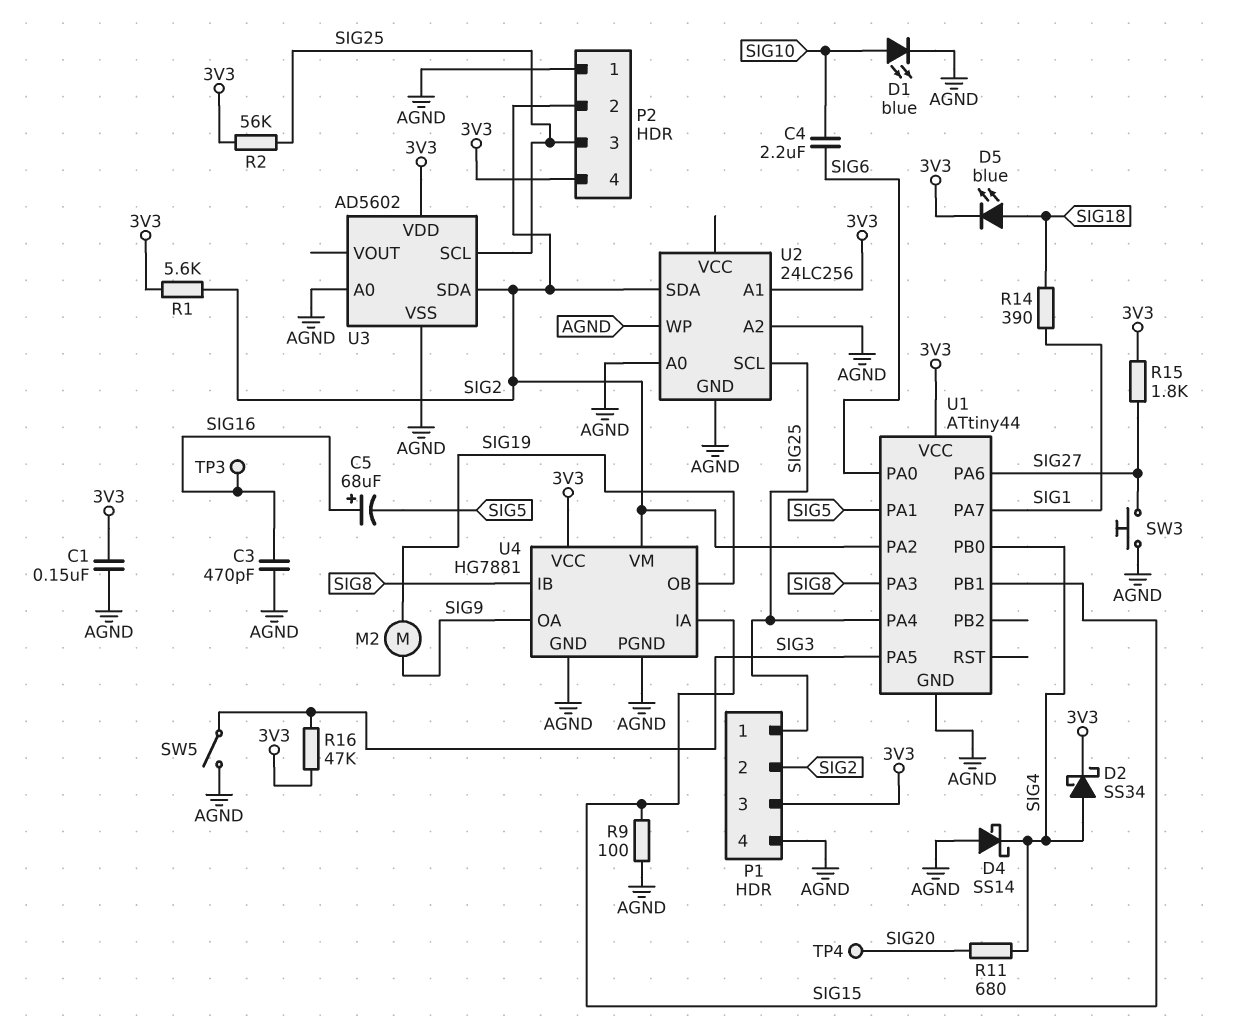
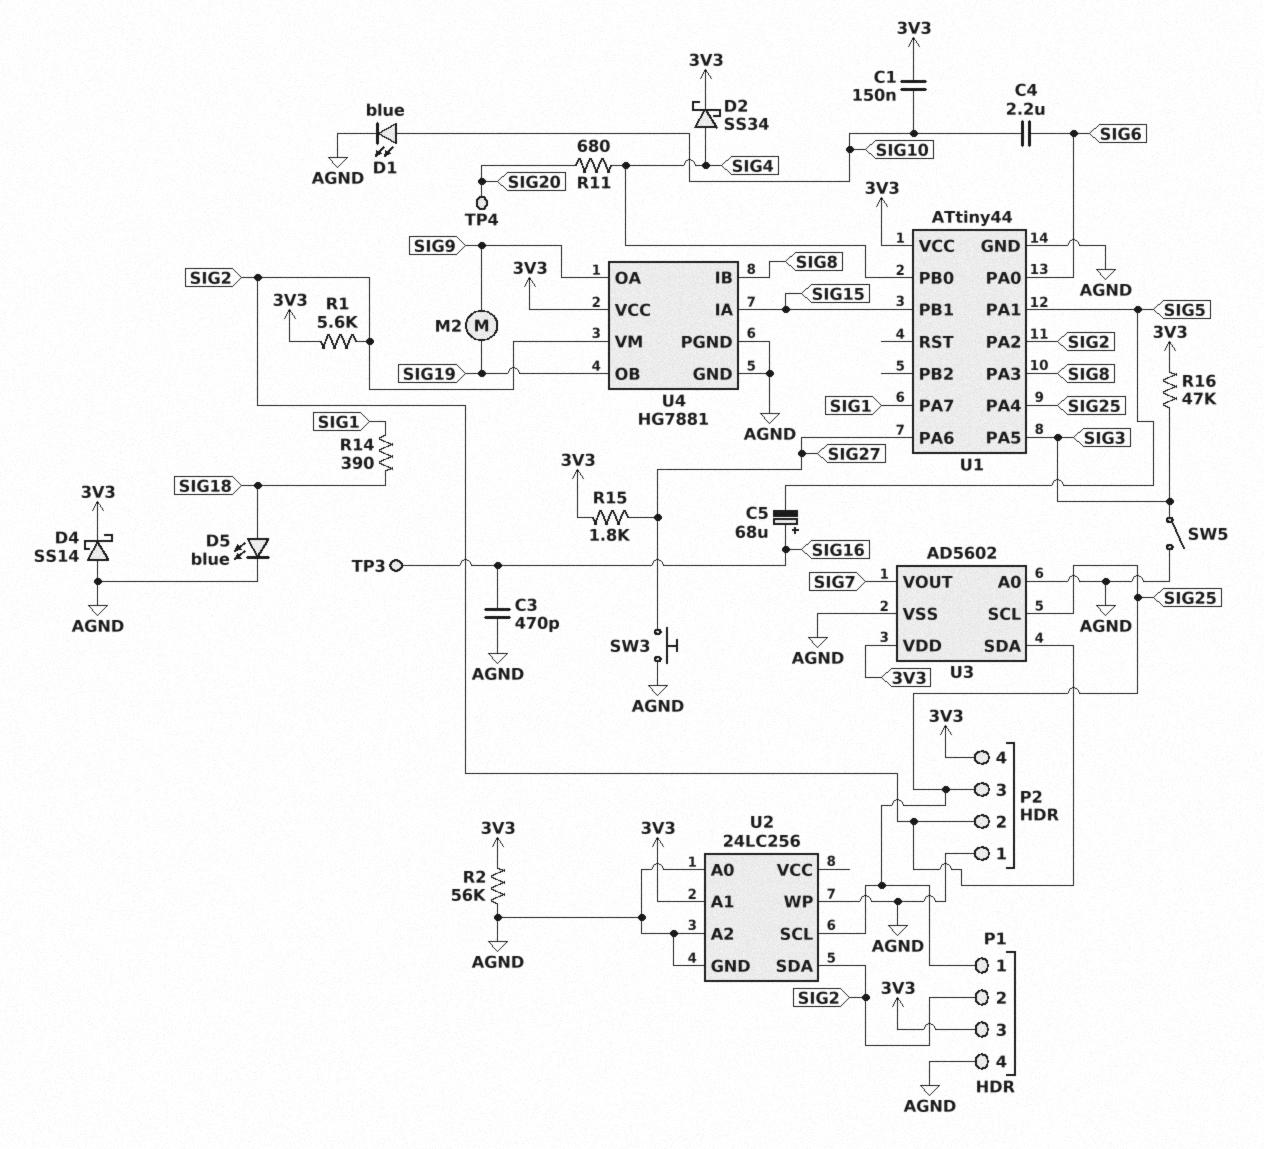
C1: 150nF (3V3, AGND) -> 150nF (3V3, SIG10)
D4: schottky SS14 (A AGND, K SIG4) -> schottky SS14 (A AGND, K 3V3)
D5: LED blue (A SIG18, K 3V3) -> LED blue (A SIG18, K AGND)
R2: 56k (3V3, SIG25) -> 56k (3V3, AGND)
R9: 100 (AGND, SIG15) -> none
U3 pin VOUT: none -> SIG7

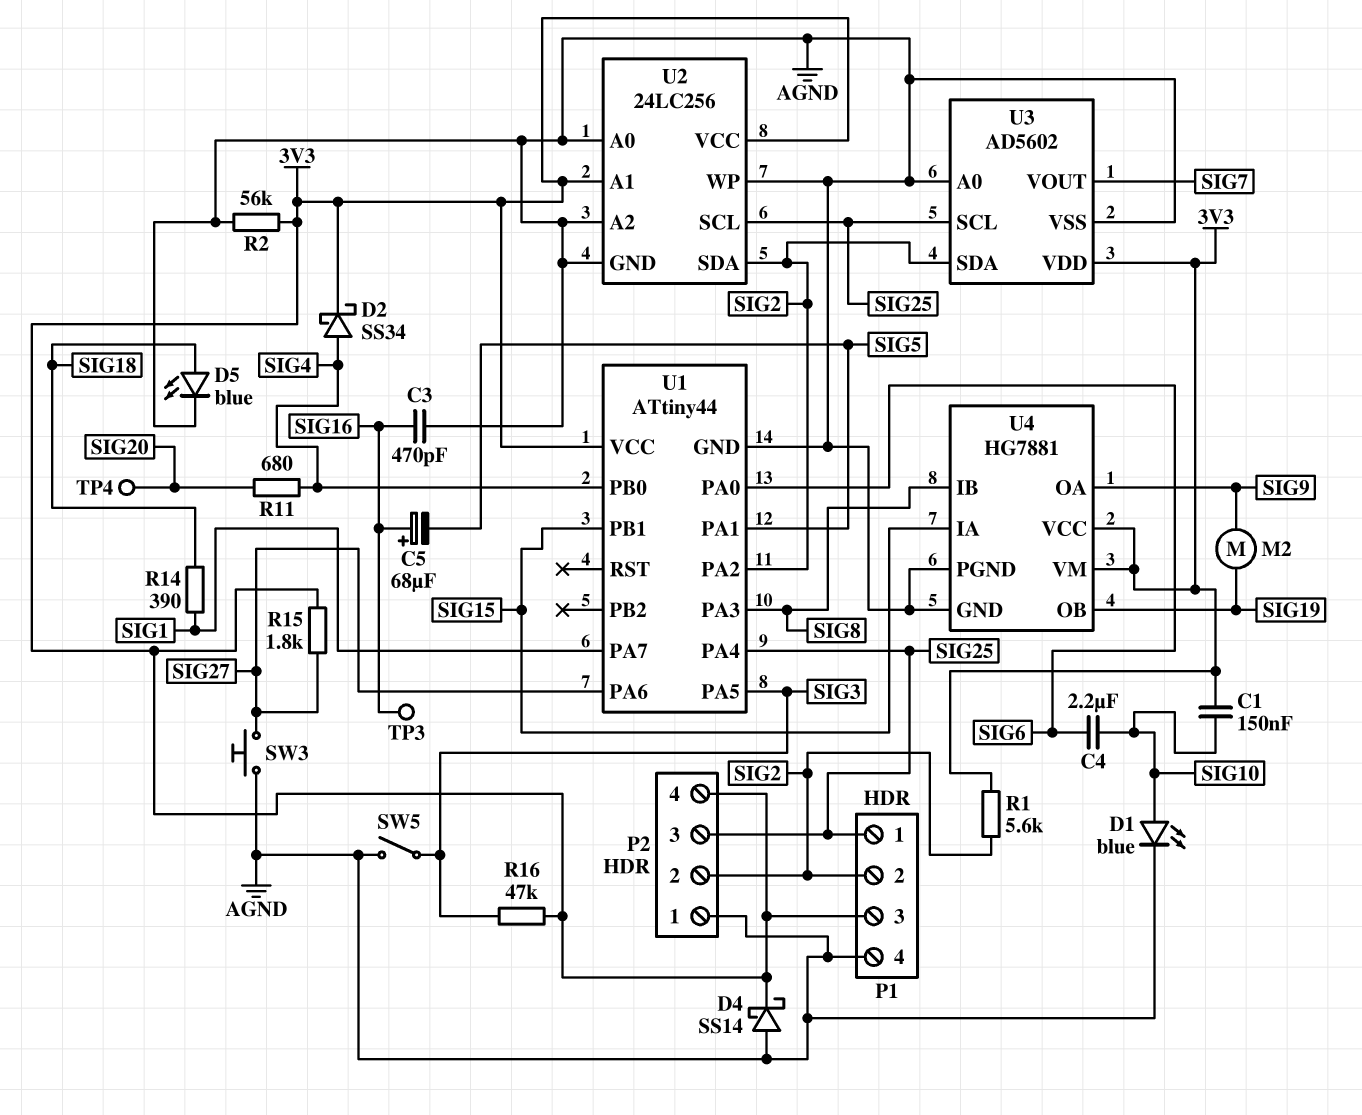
U2 pin VCC: none -> 3V3
U4 pin VM: SIG2 -> 3V3

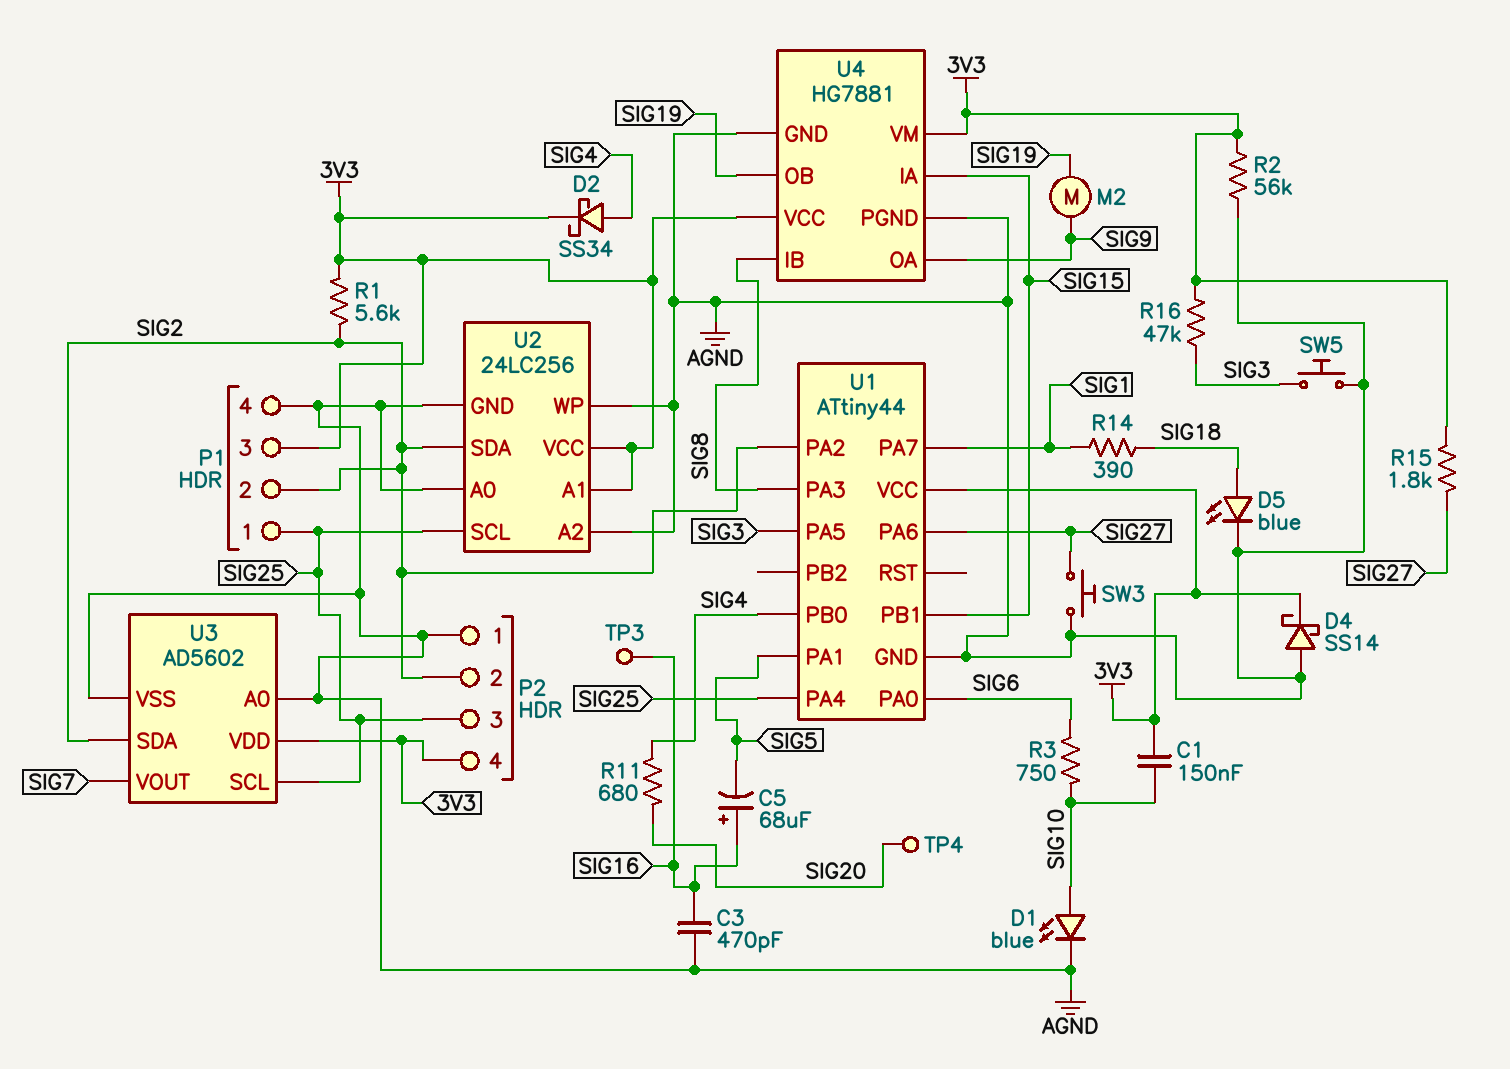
C4: 2.2uF (SIG6, SIG10) -> none
R3: none -> 750 (SIG6, SIG10)
SW5: switch (AGND, SIG3) -> button (AGND, SIG3)

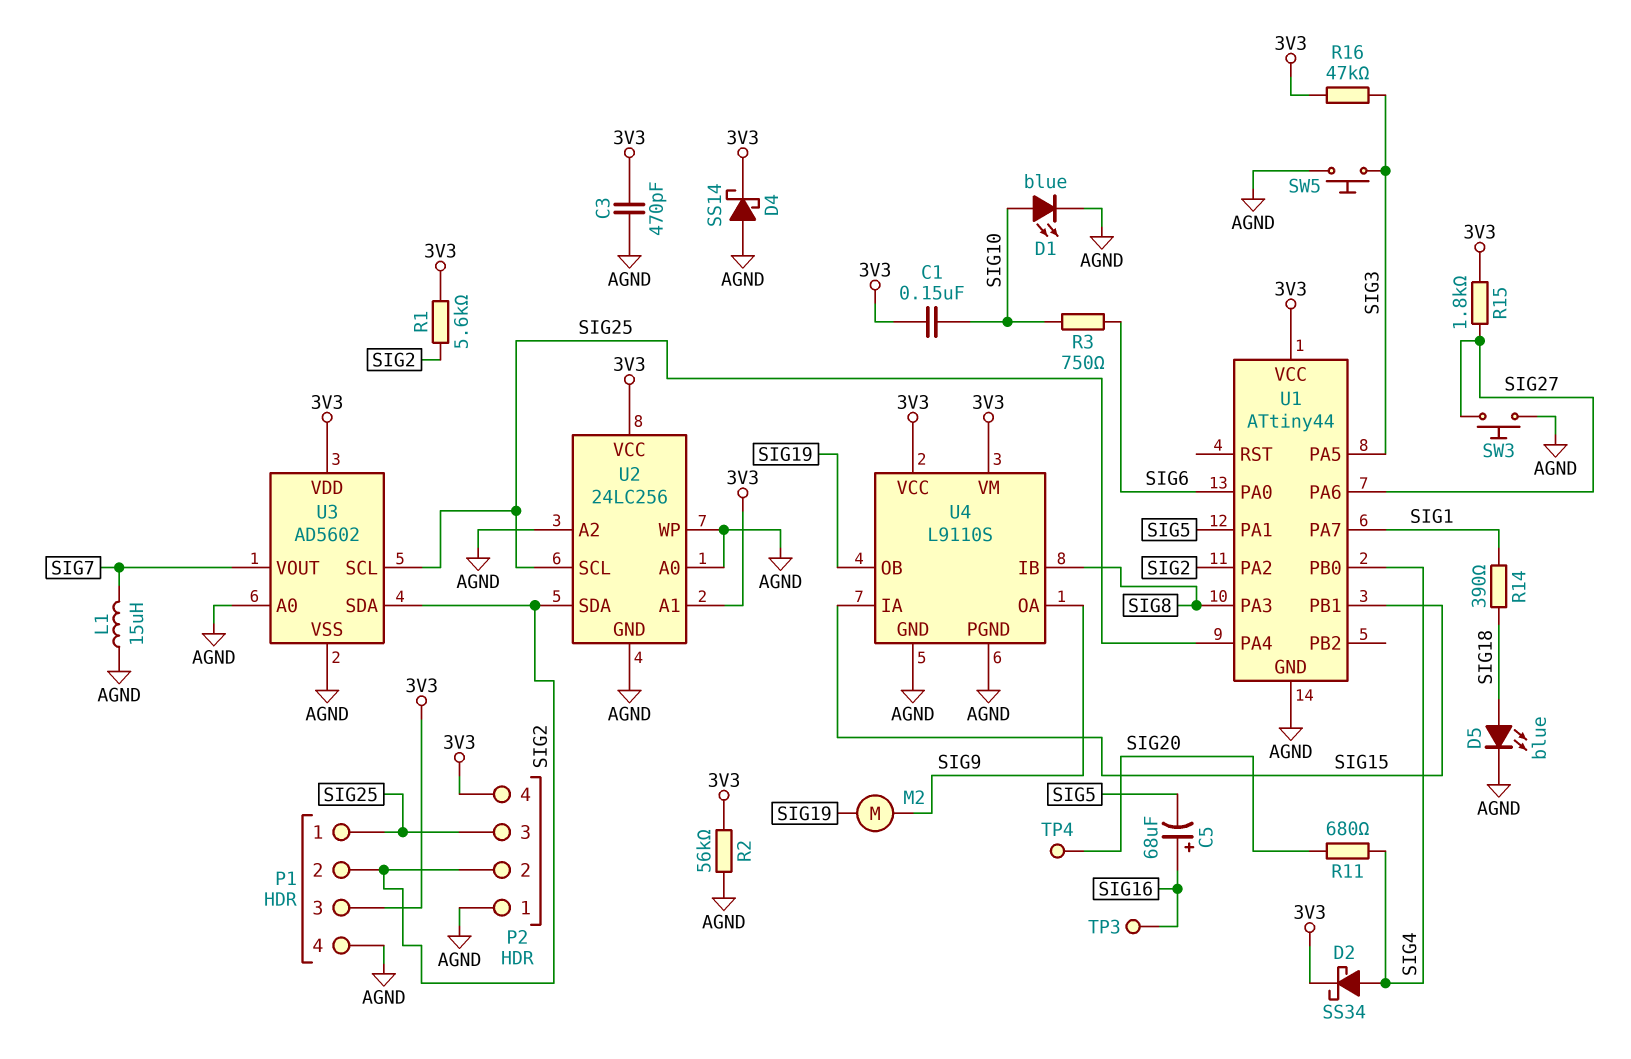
C3: 470pF (AGND, SIG16) -> 470pF (3V3, AGND)
L1: none -> 15uH (AGND, SIG7)
U4: HG7881 -> L9110S

